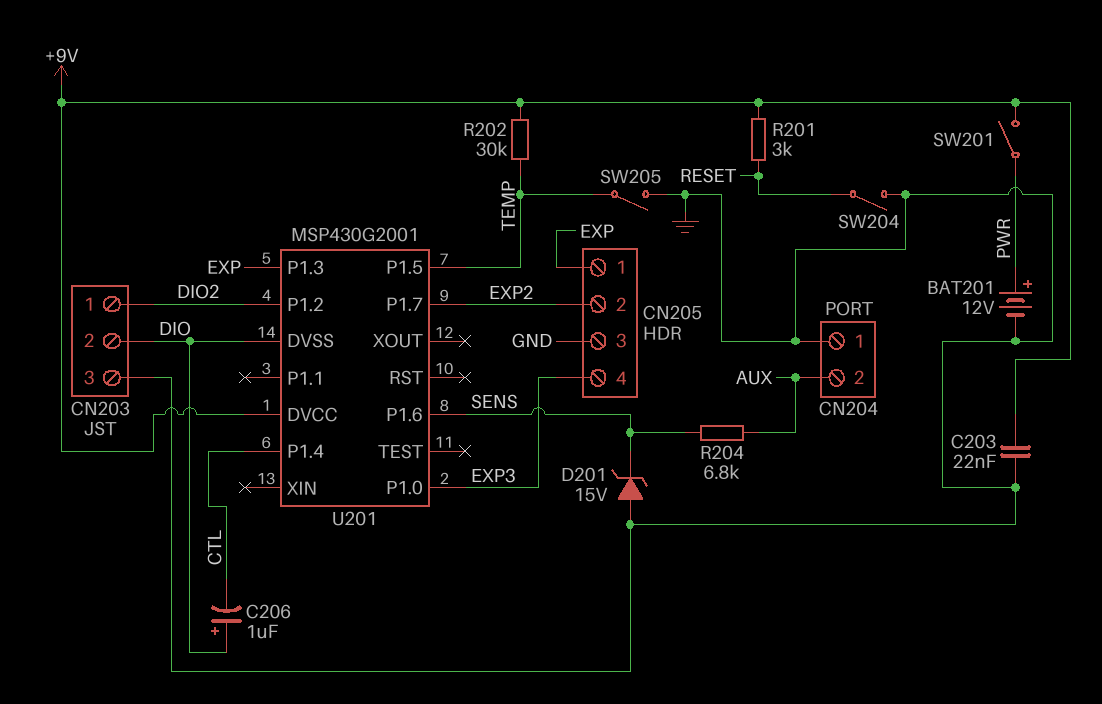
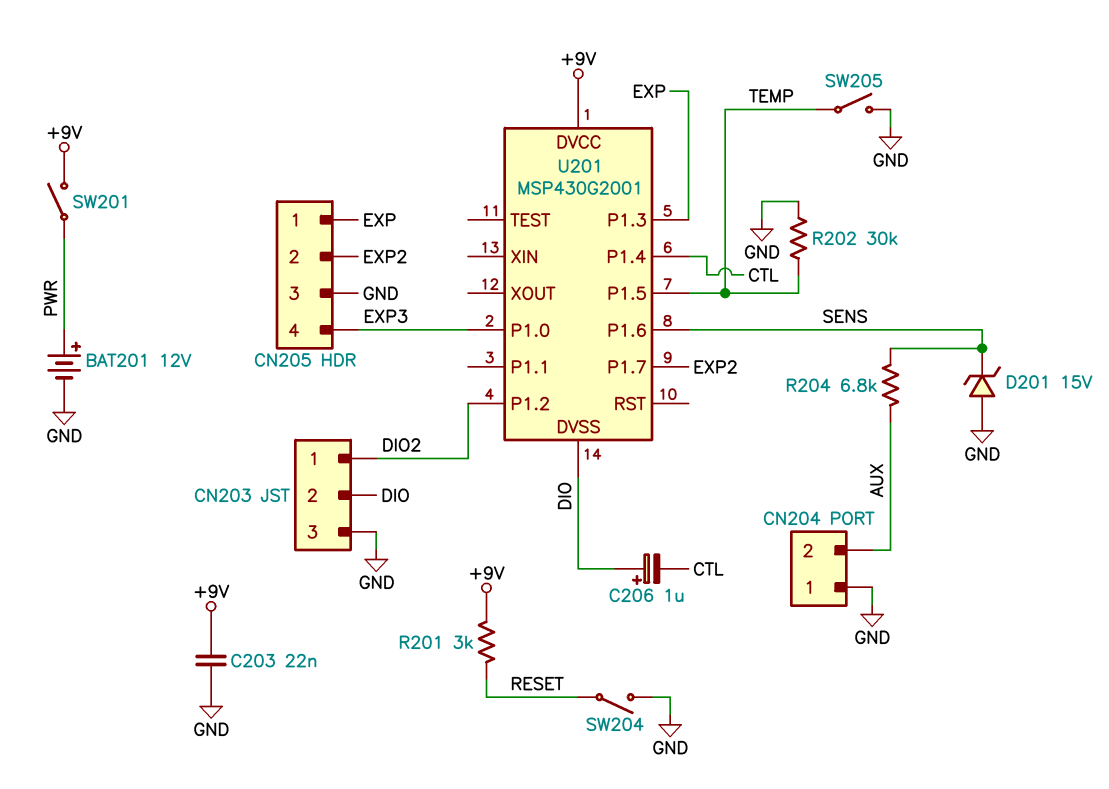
R202: 30k (+9V, TEMP) -> 30k (GND, TEMP)

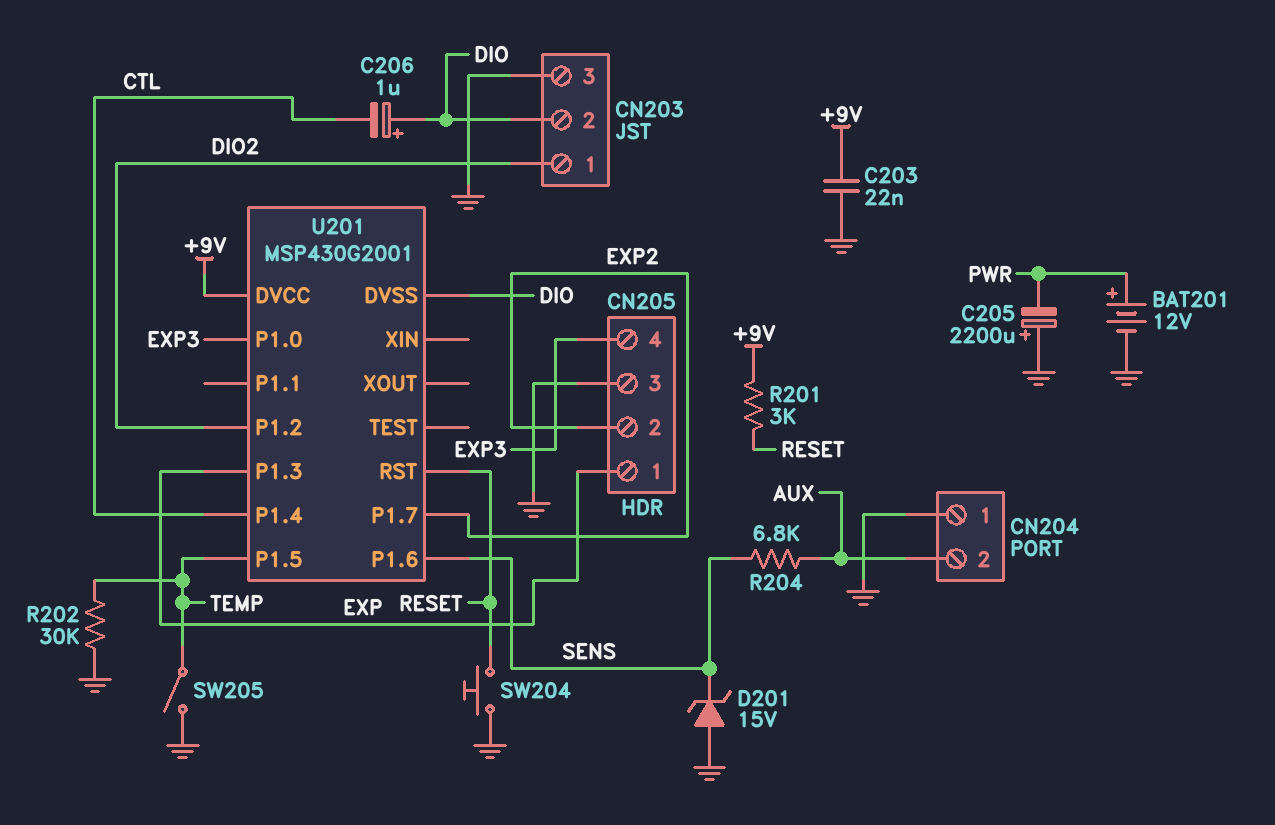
C205: none -> 2200uF (plus GND, minus PWR)
SW201: switch (+9V, PWR) -> none
SW204: switch (GND, RESET) -> button (GND, RESET)
U201 pin RST: none -> RESET

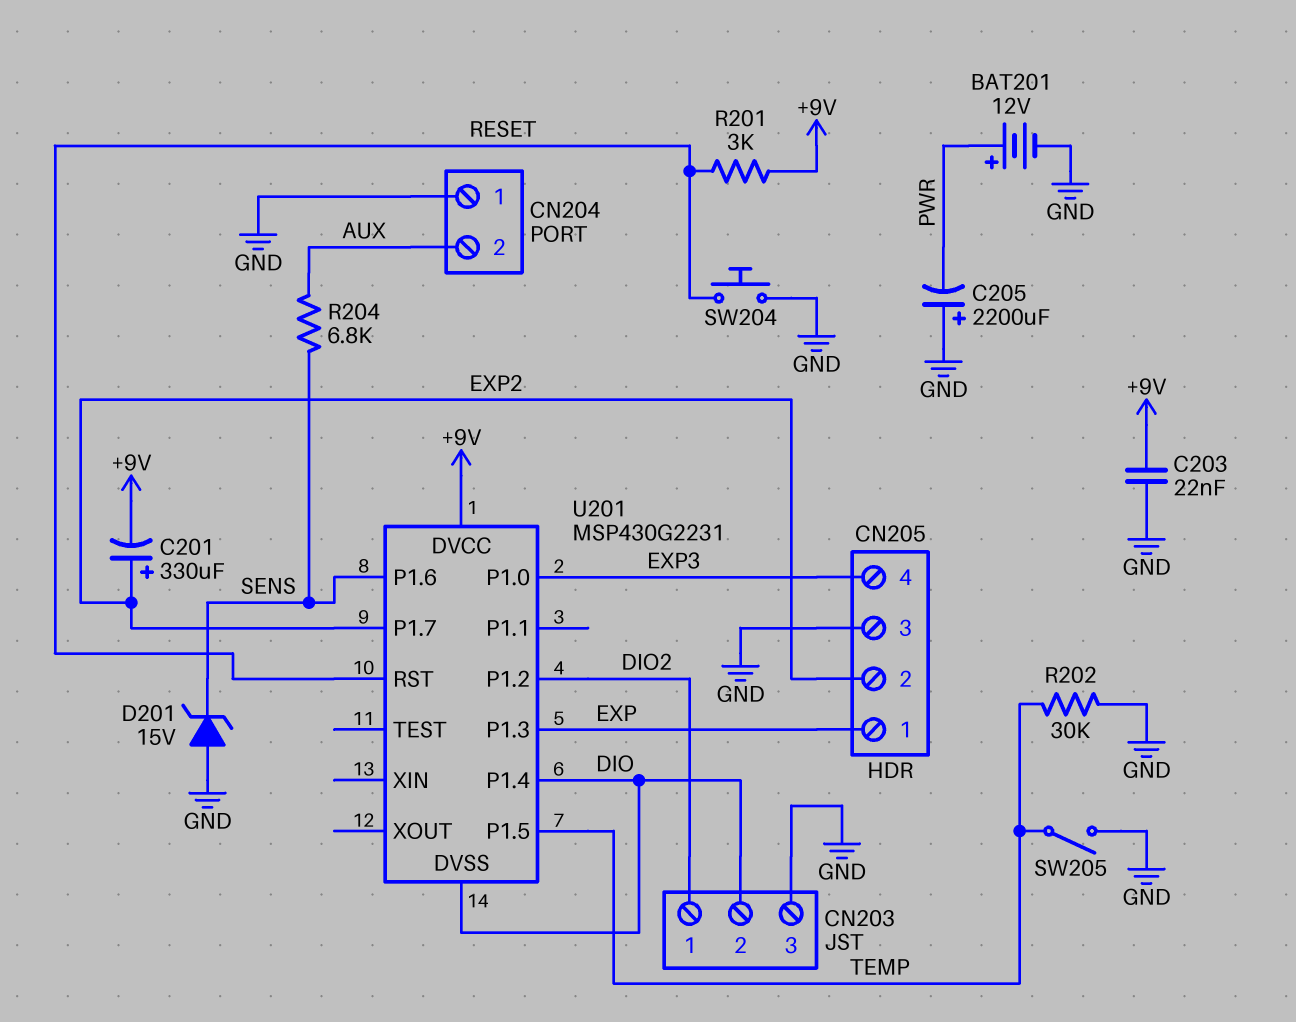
C201: none -> 330uF (plus EXP2, minus +9V)
C206: 1uF (plus DIO, minus CTL) -> none
U201: MSP430G2001 -> MSP430G2231
U201 pin P1.4: CTL -> DIO

